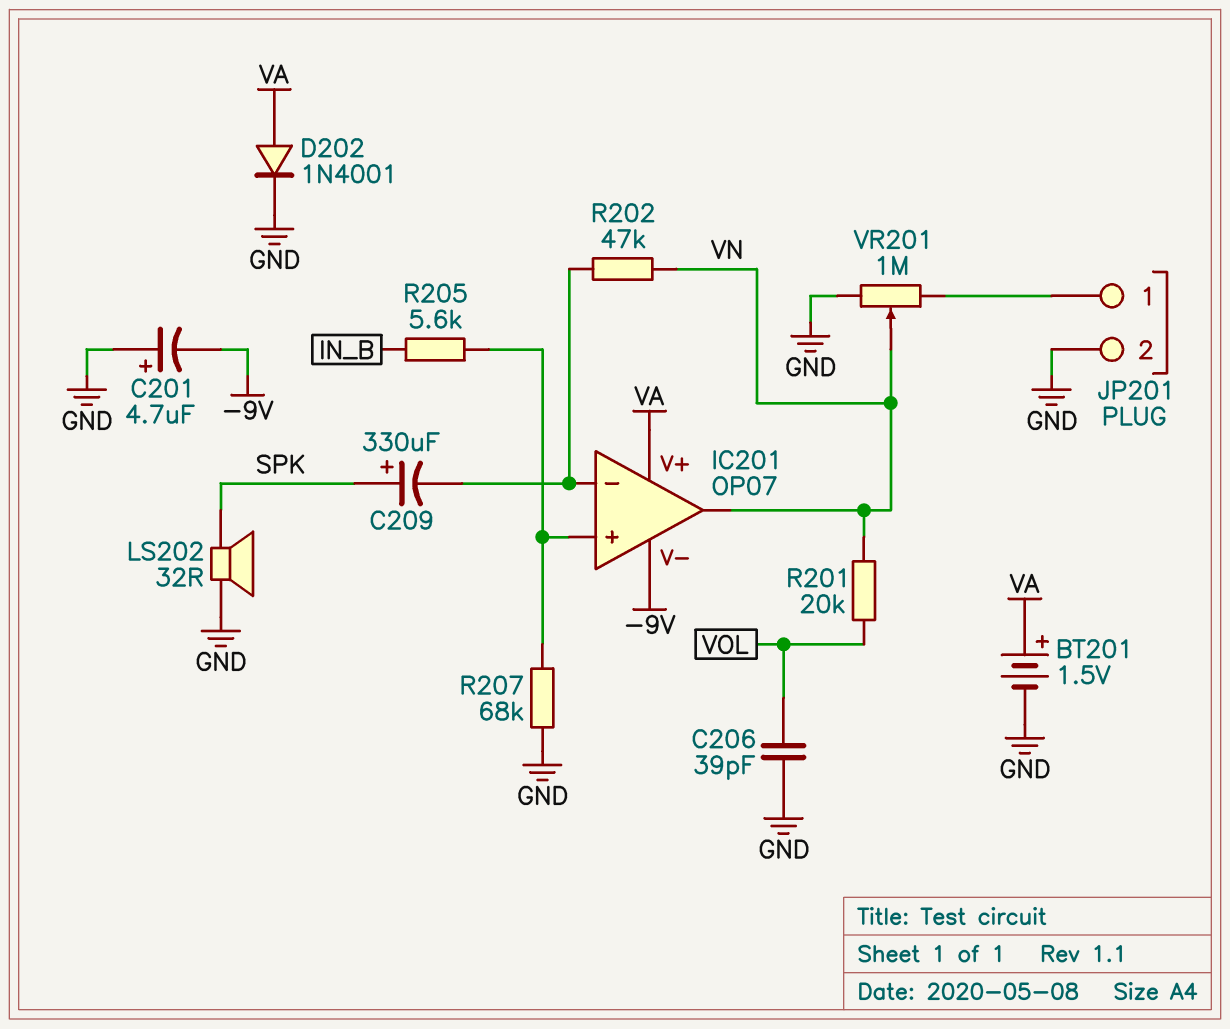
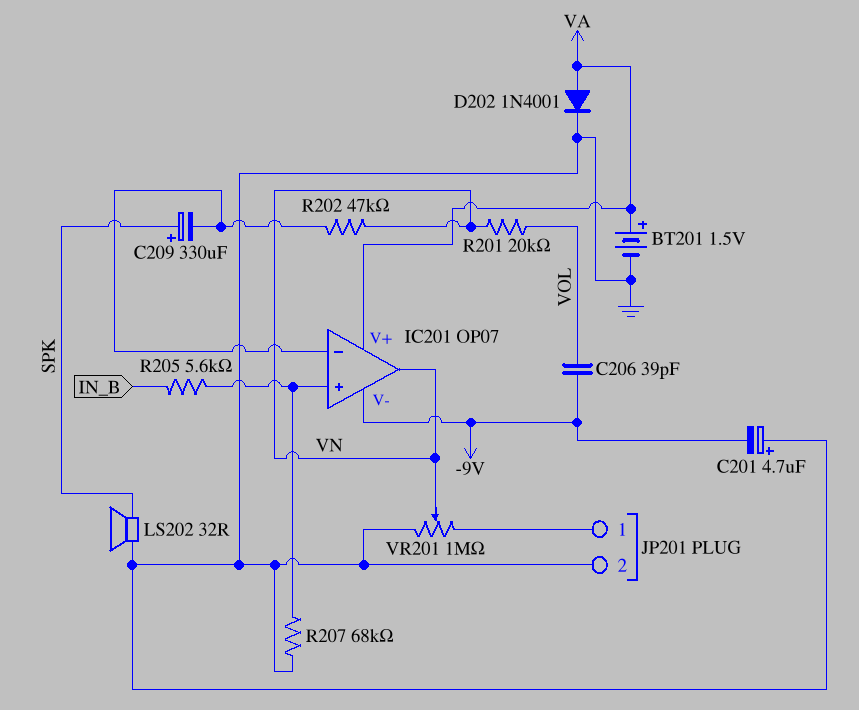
C206: 39pF (GND, VOL) -> 39pF (-9V, VOL)

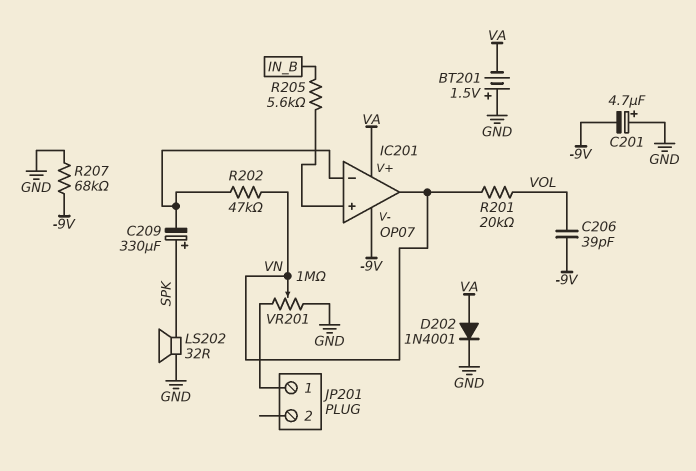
BT201: 1.5V (plus VA, minus GND) -> 1.5V (plus GND, minus VA)
JP201 pin 2: GND -> none
R207: 68k (GND, IC201/in+) -> 68k (-9V, GND)

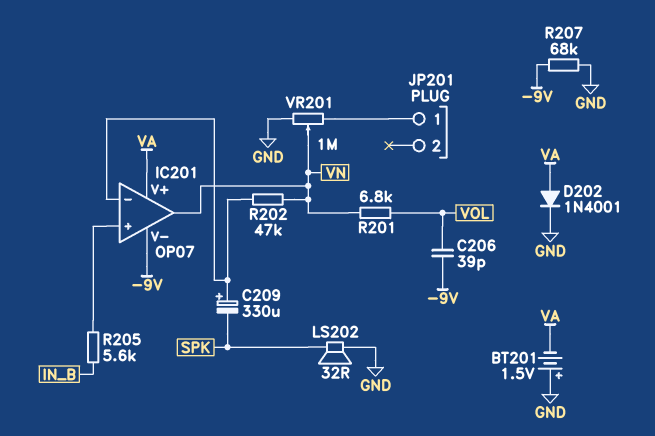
C201: 4.7uF (plus GND, minus -9V) -> none
C209: 330uF (plus SPK, minus IC201/in-) -> 330uF (plus IC201/in-, minus SPK)
R201: 20k (VN, VOL) -> 6.8k (VN, VOL)

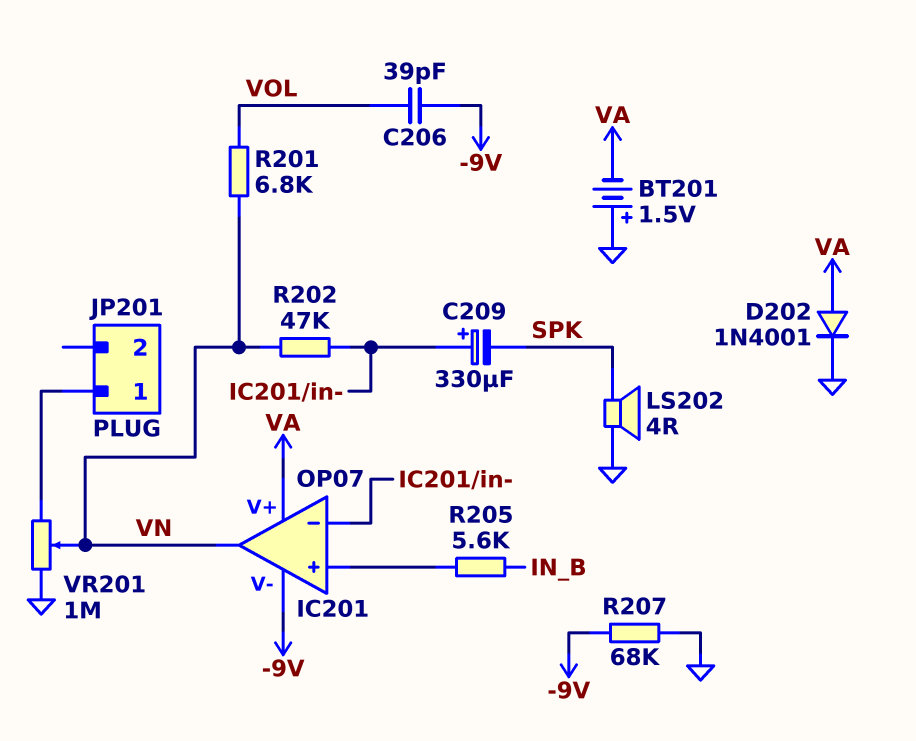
LS202: speaker 32R (GND, SPK) -> speaker 4R (GND, SPK)

